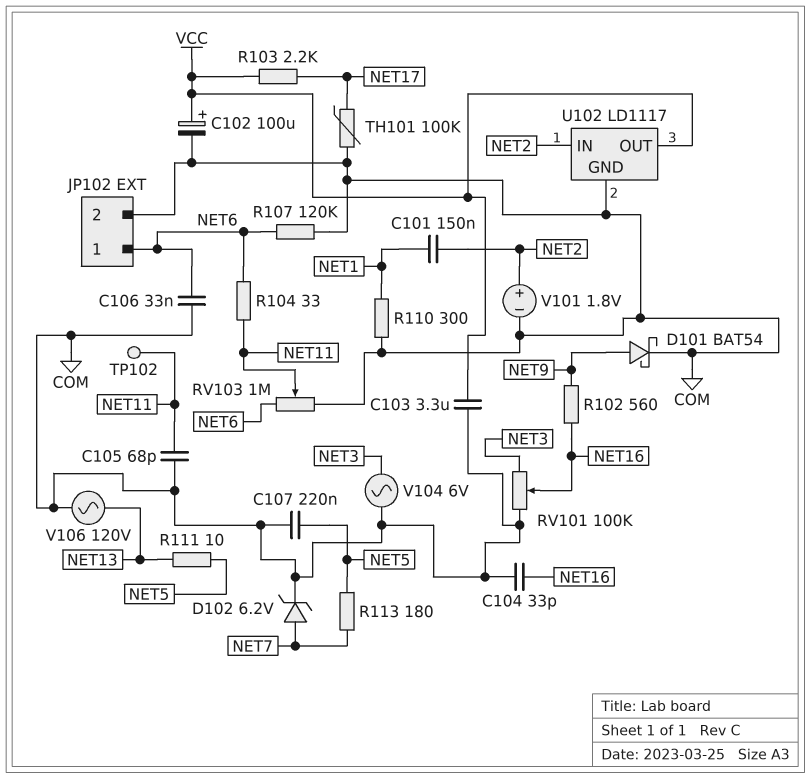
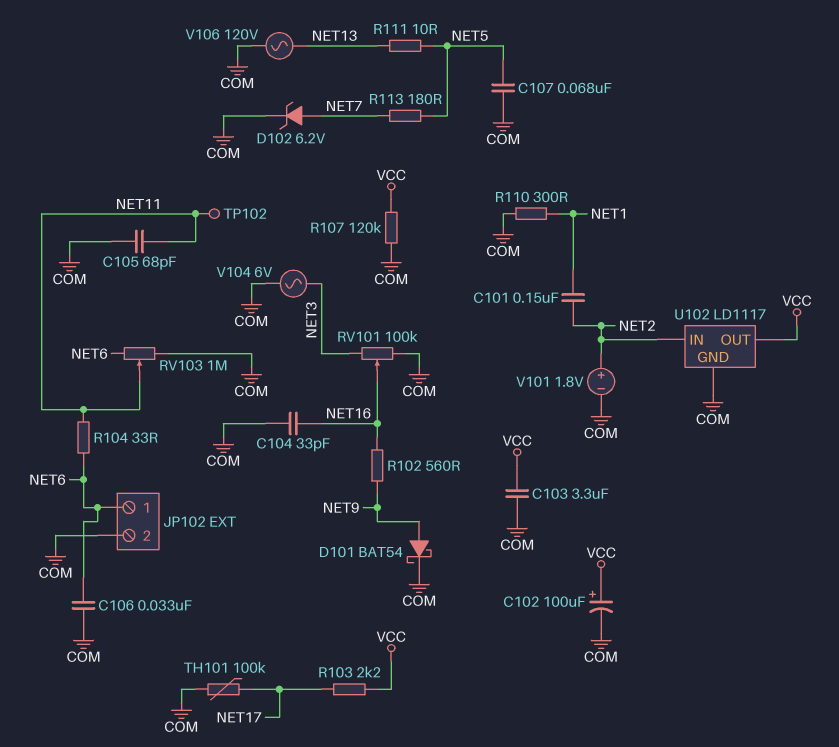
C107: 220nF (COM, NET5) -> 68nF (COM, NET5)
R107: 120k (COM, NET6) -> 120k (COM, VCC)

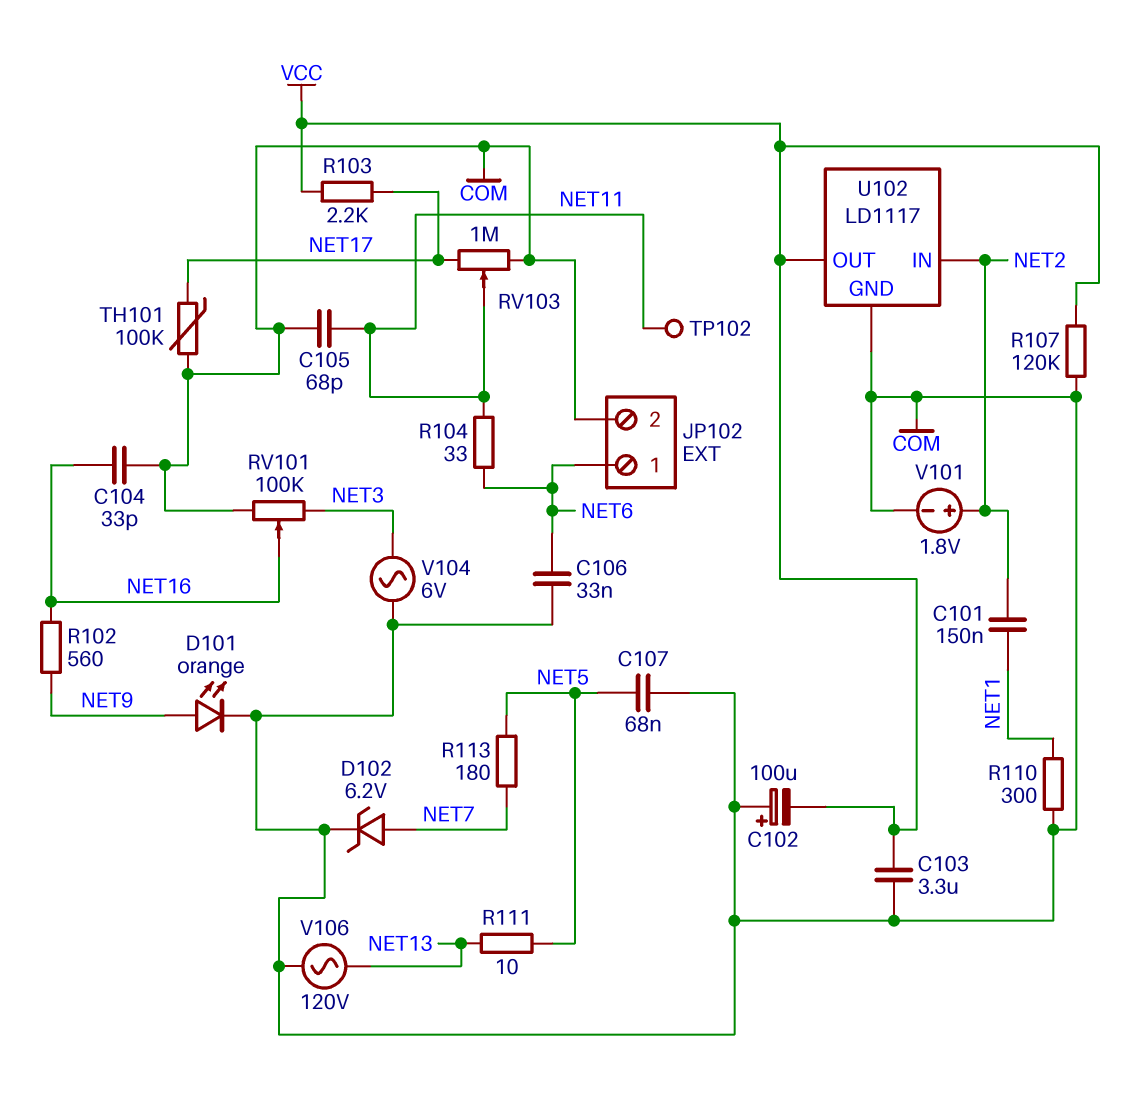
C102: 100uF (plus VCC, minus COM) -> 100uF (plus COM, minus VCC)
D101: schottky BAT54 (A NET9, K COM) -> LED orange (A NET9, K COM)
RV103: 1M (COM, NET6, wiper NET11) -> 1M (COM, NET17, wiper NET11)

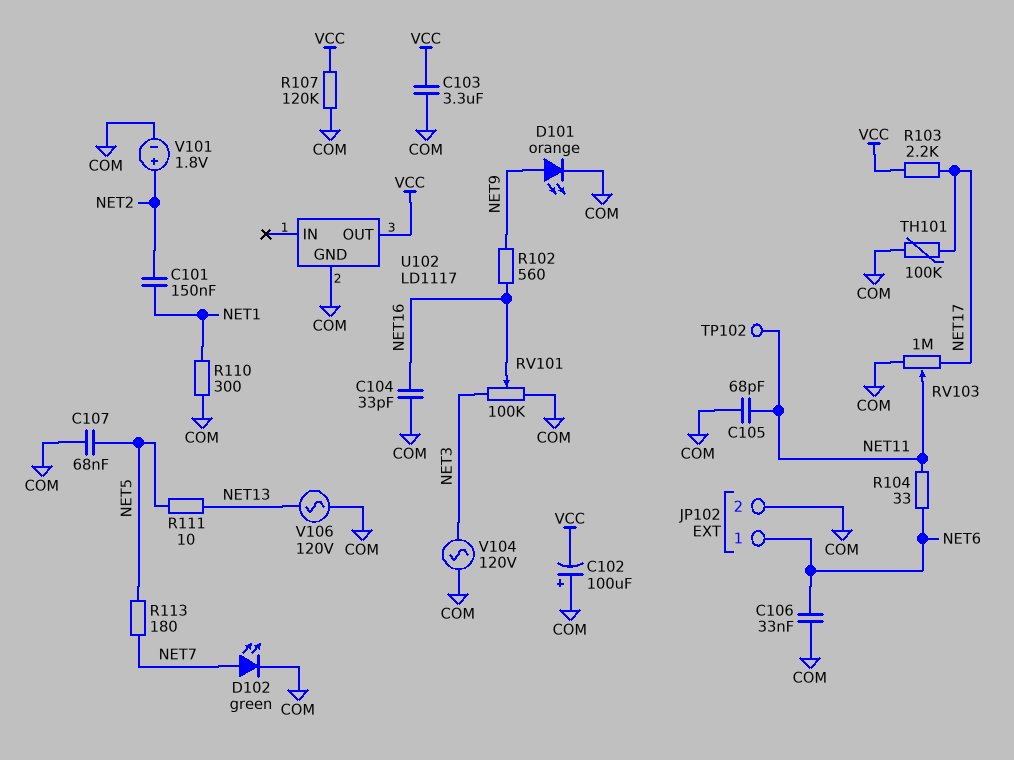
D102: zener 6.2V (A NET7, K COM) -> LED green (A NET7, K COM)
U102 pin IN: NET2 -> none
V104: AC 6V (COM, NET3) -> AC 120V (COM, NET3)

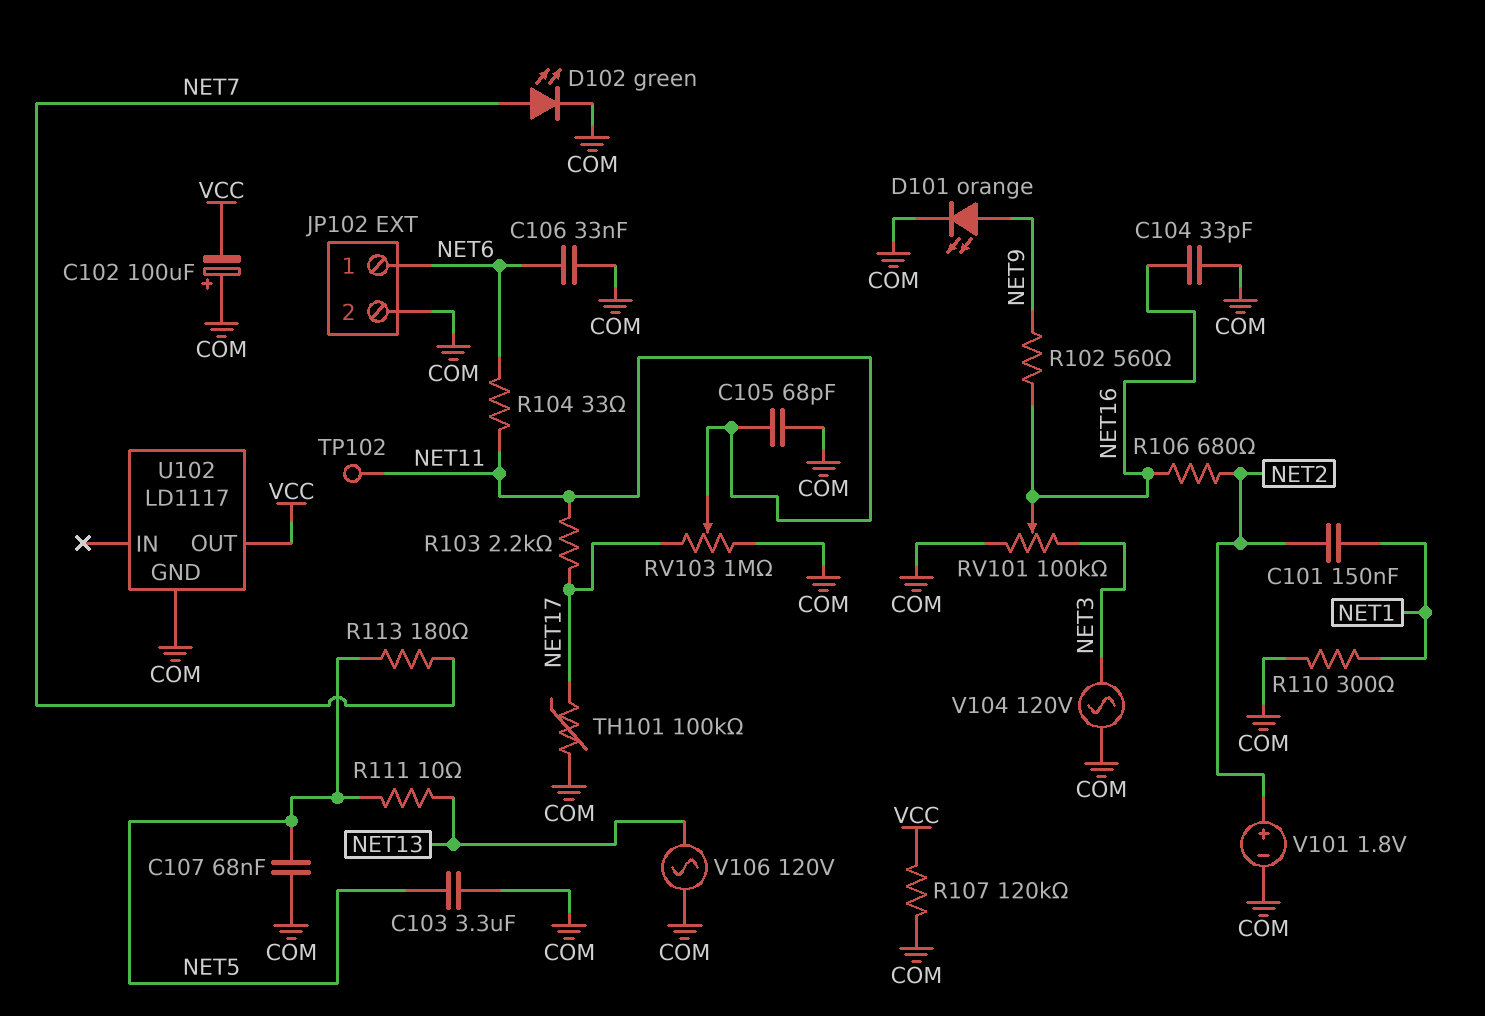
C103: 3.3uF (COM, VCC) -> 3.3uF (COM, NET5)
R103: 2.2k (NET17, VCC) -> 2.2k (NET11, NET17)
R106: none -> 680 (NET2, NET16)

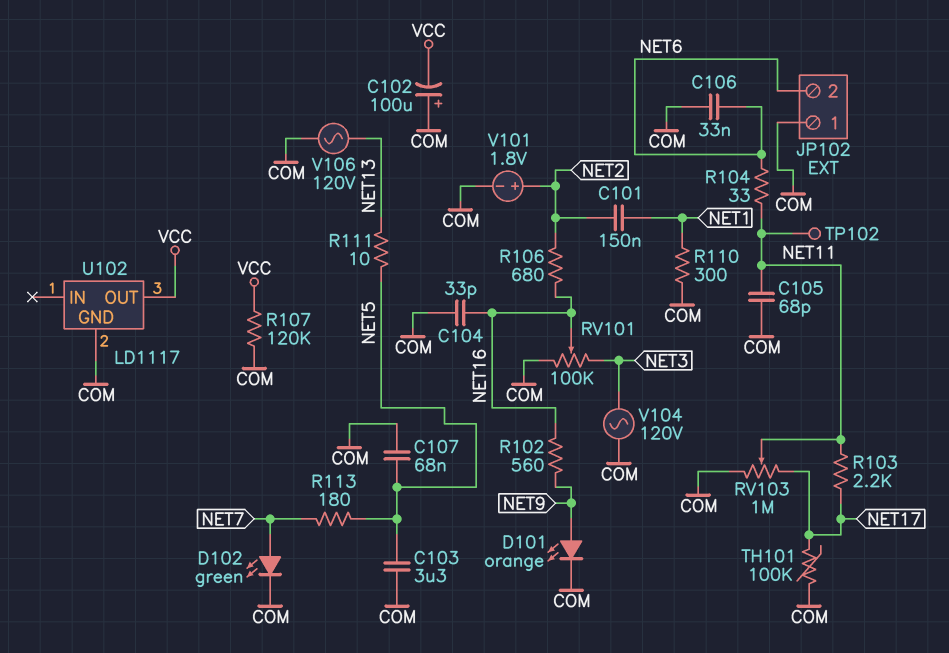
JP102 pin 1: NET6 -> COM
JP102 pin 2: COM -> NET6

